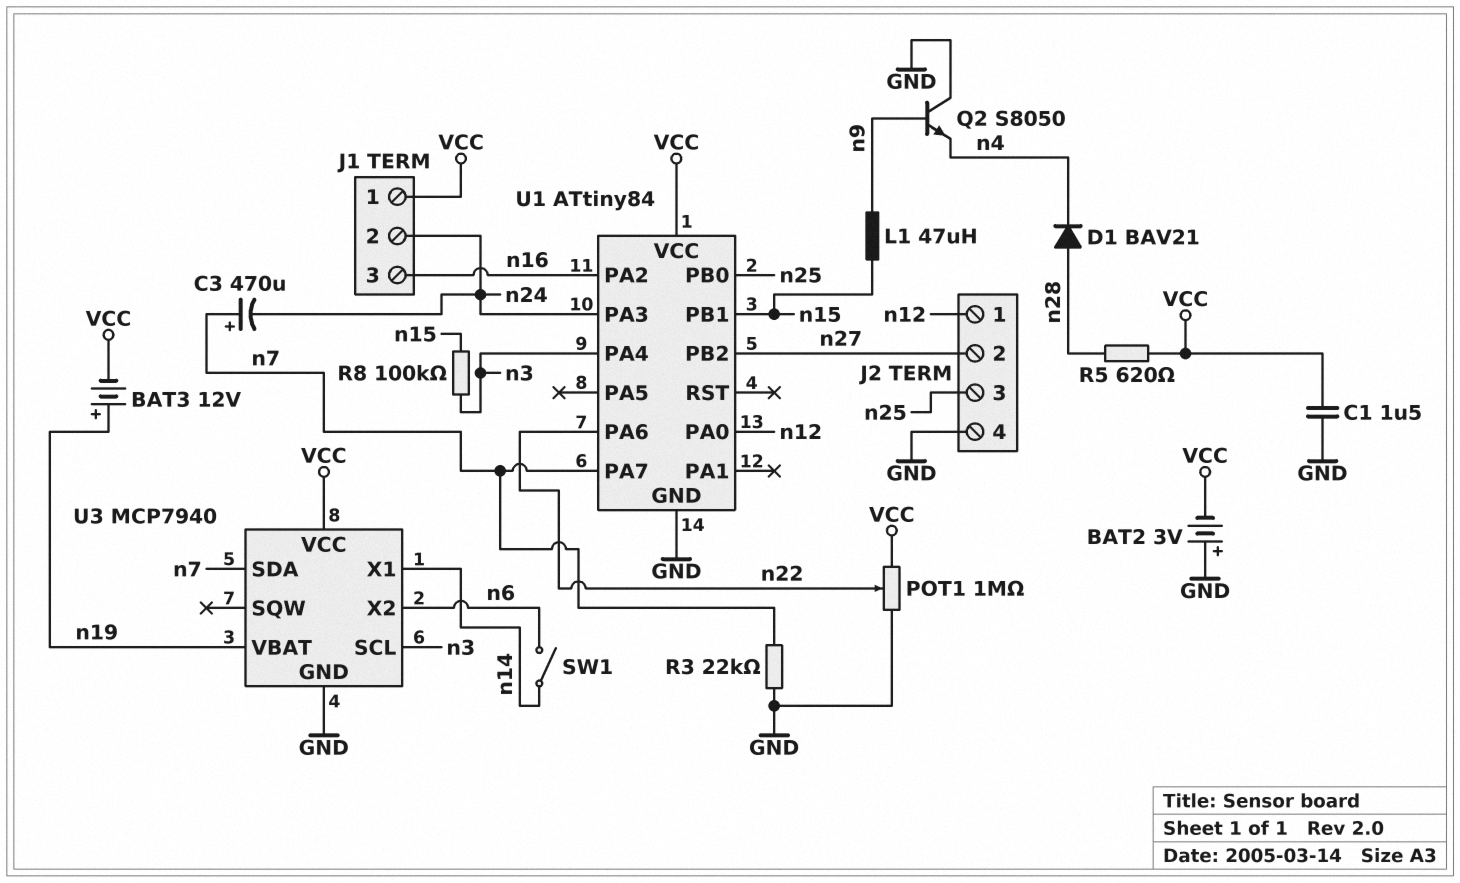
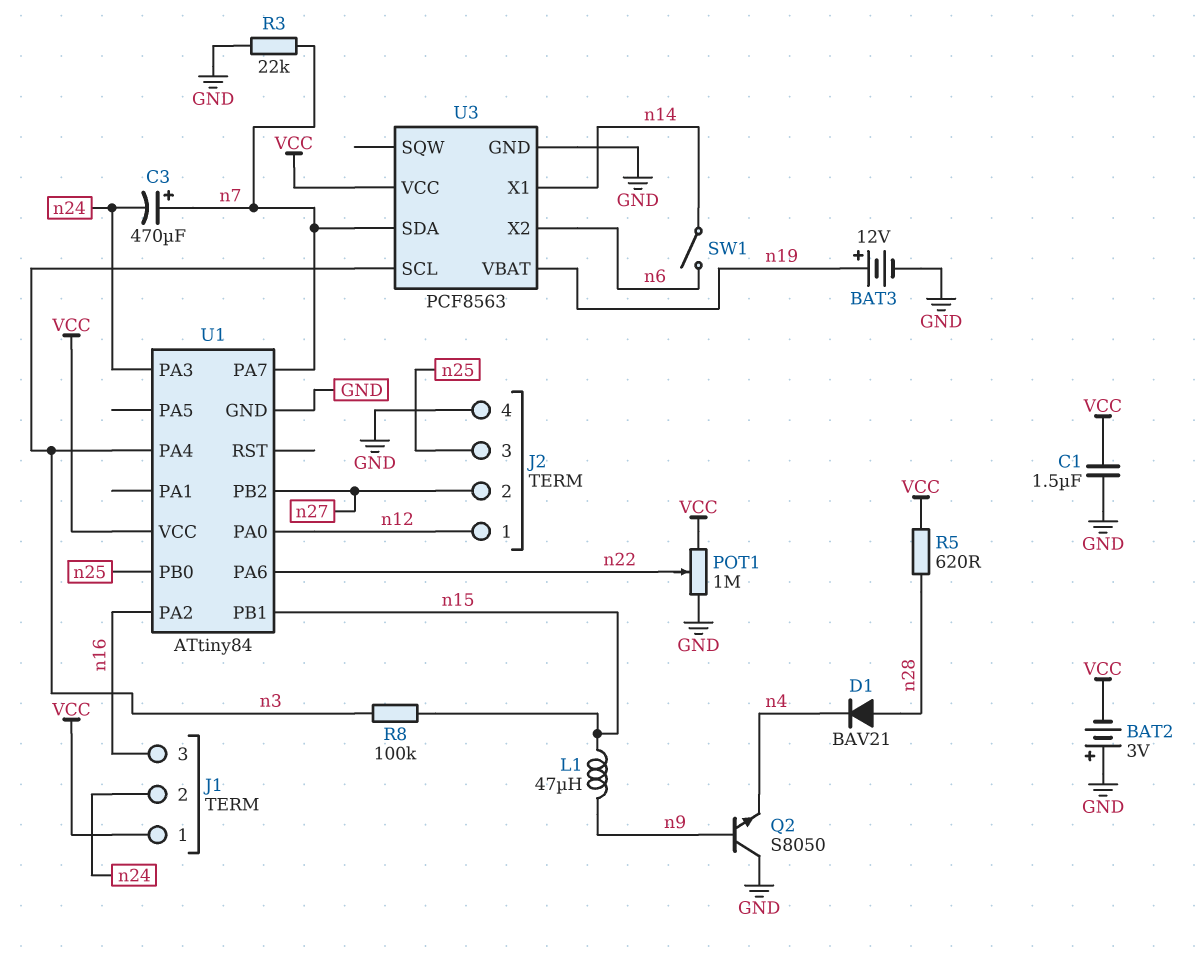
BAT3: 12V (plus n19, minus VCC) -> 12V (plus n19, minus GND)
U3: MCP7940 -> PCF8563

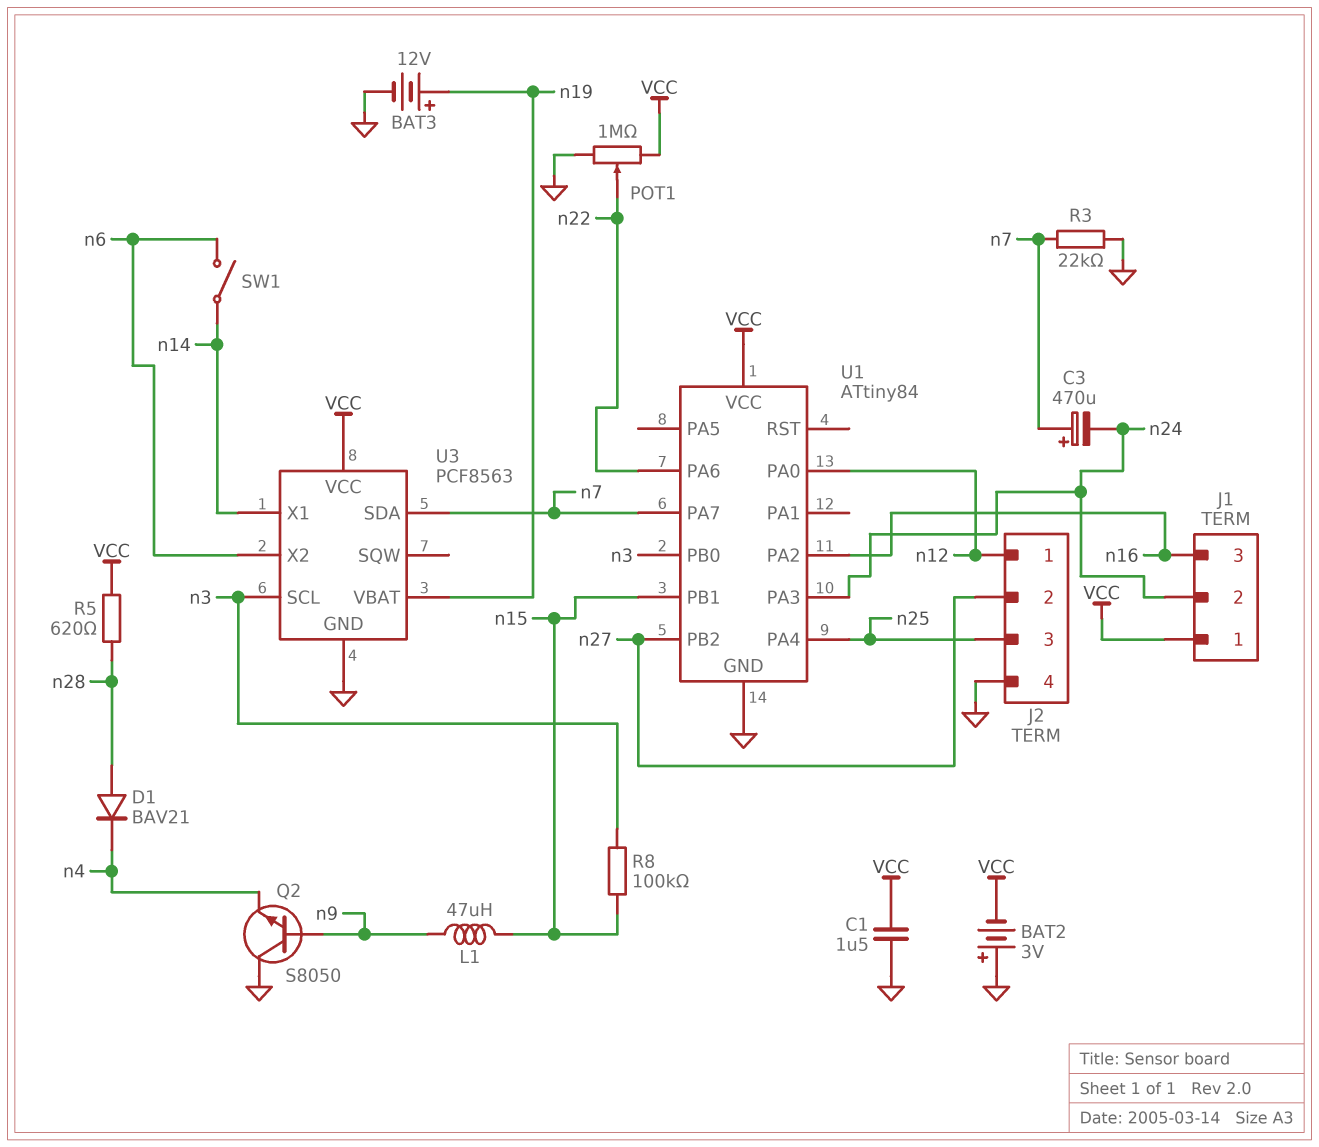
U1 pin PA4: n3 -> n25
U1 pin PB0: n25 -> n3

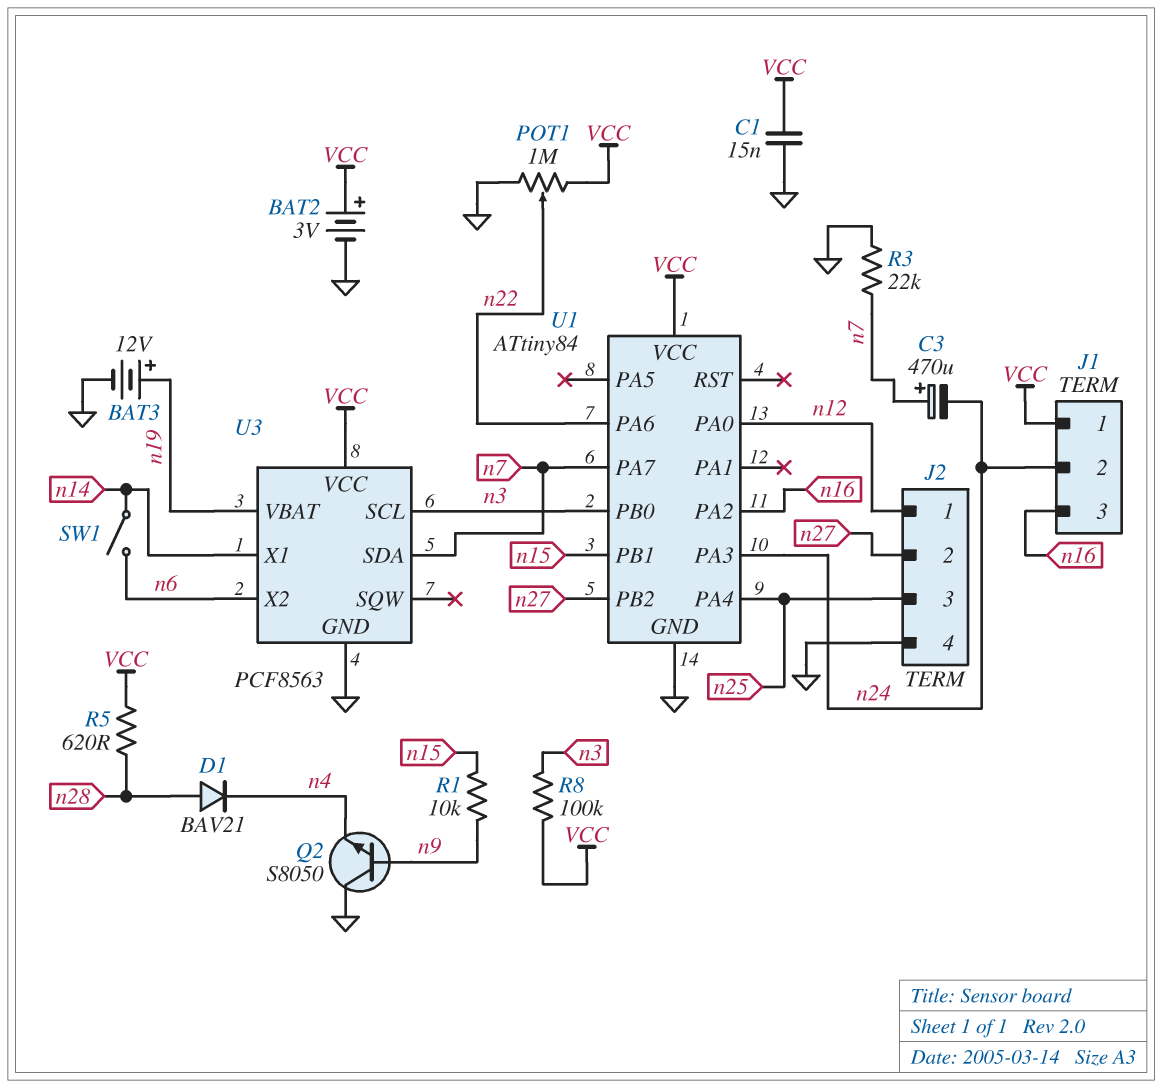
BAT2: 3V (plus GND, minus VCC) -> 3V (plus VCC, minus GND)
C1: 1.5uF (GND, VCC) -> 15nF (GND, VCC)
L1: 47uH (n9, n15) -> none
R1: none -> 10k (n9, n15)
R8: 100k (n3, n15) -> 100k (VCC, n3)

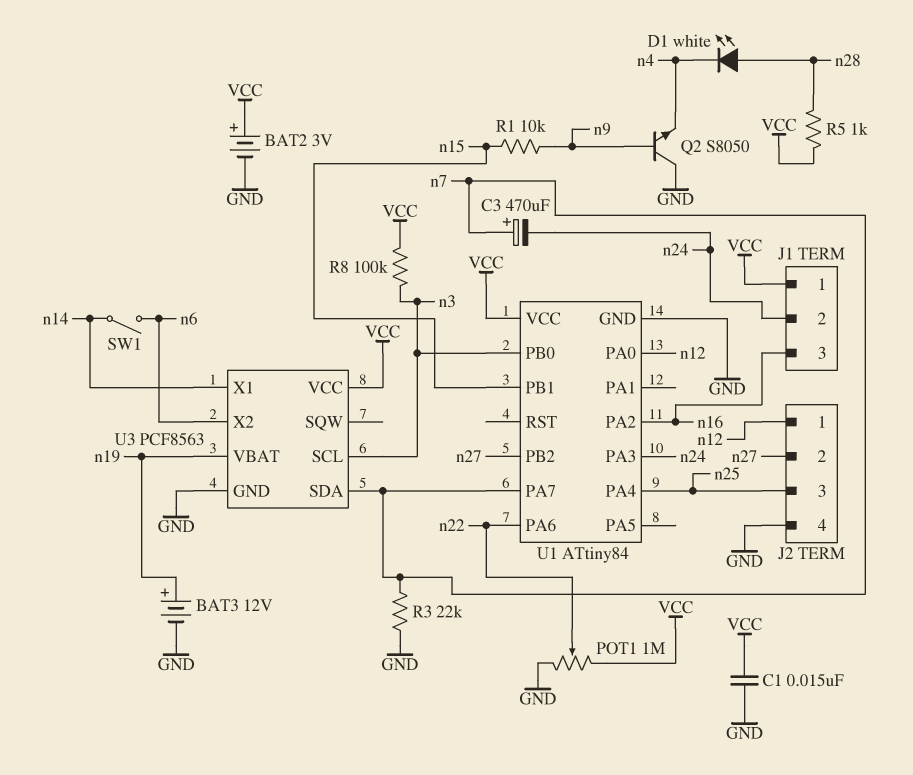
D1: diode BAV21 (A n28, K n4) -> LED white (A n28, K n4)
R5: 620 (VCC, n28) -> 1k (VCC, n28)

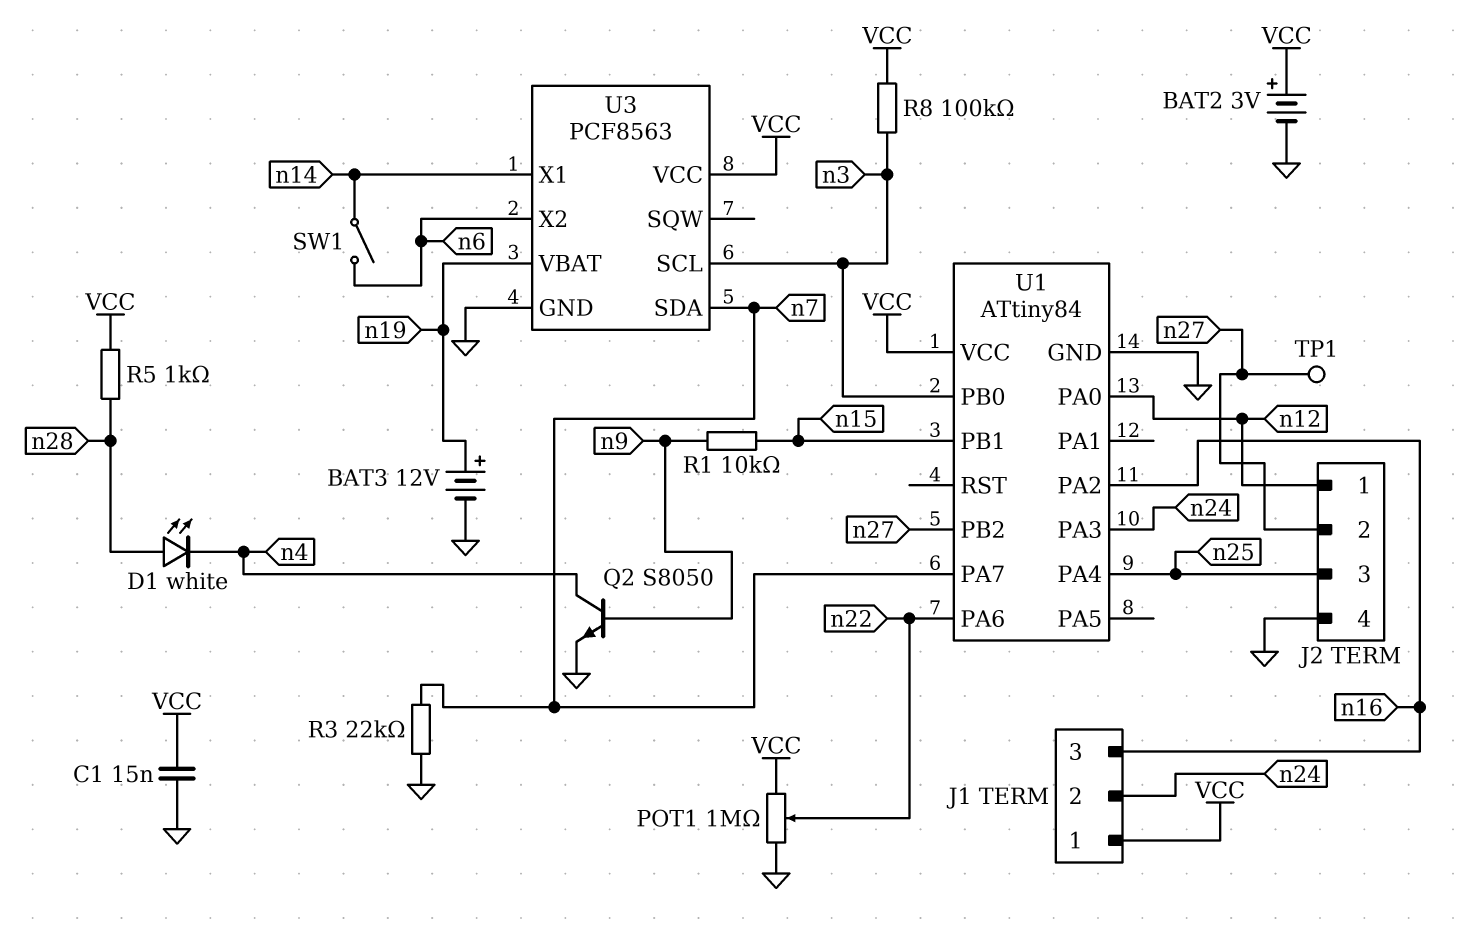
C3: 470uF (plus n7, minus n24) -> none
Q2: NPN S8050 (B n9, C GND, E n4) -> NPN S8050 (B n9, C n4, E GND)
TP1: none -> test point (n27)

